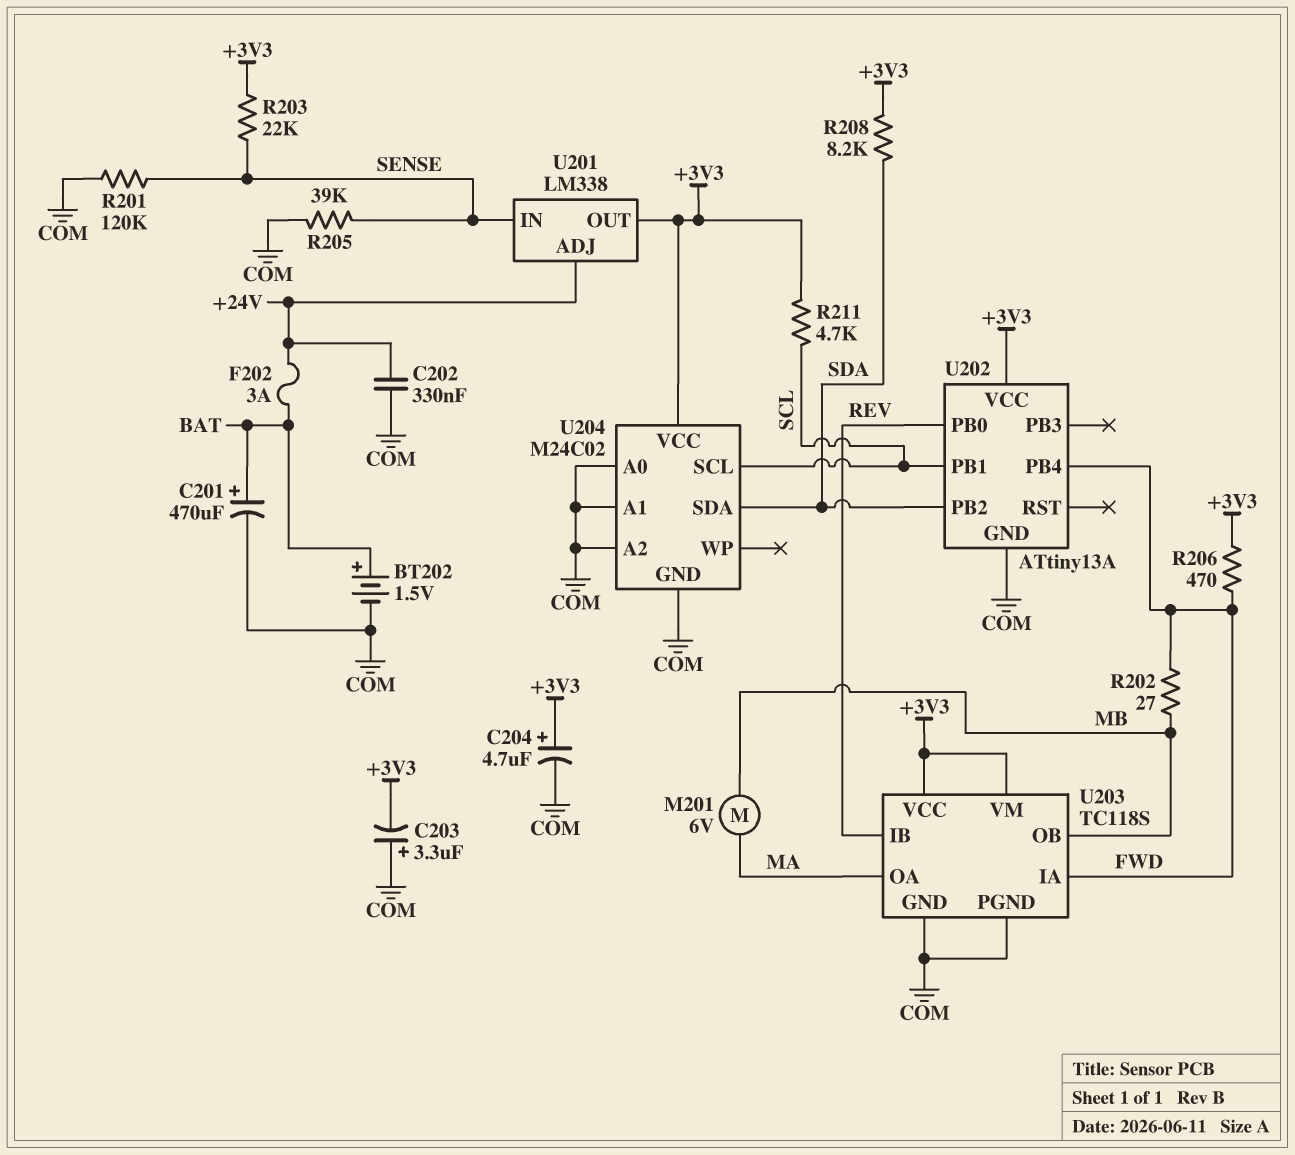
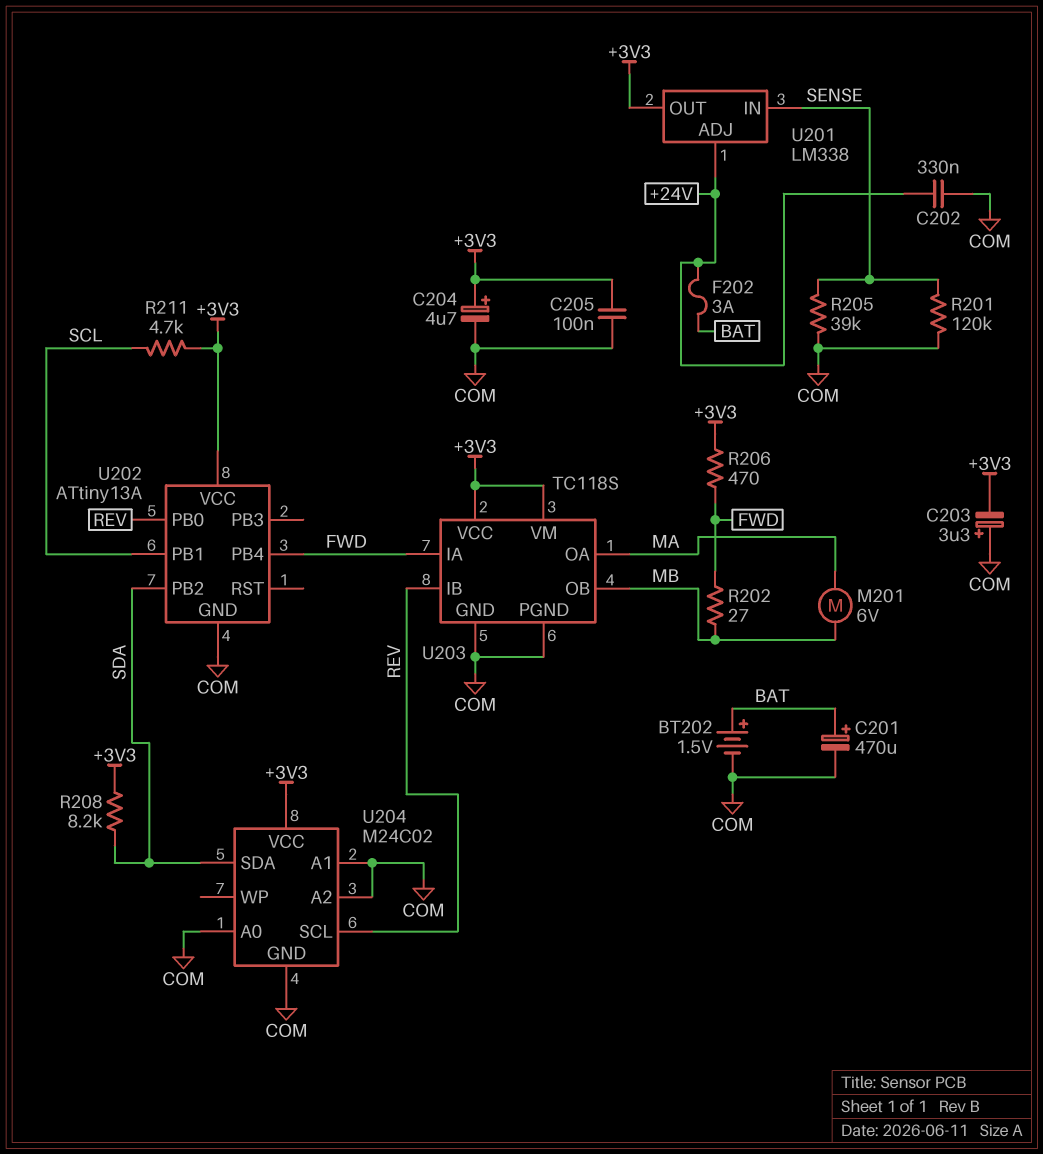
C205: none -> 100nF (+3V3, COM)
R203: 22k (+3V3, SENSE) -> none
U204 pin SCL: SCL -> REV

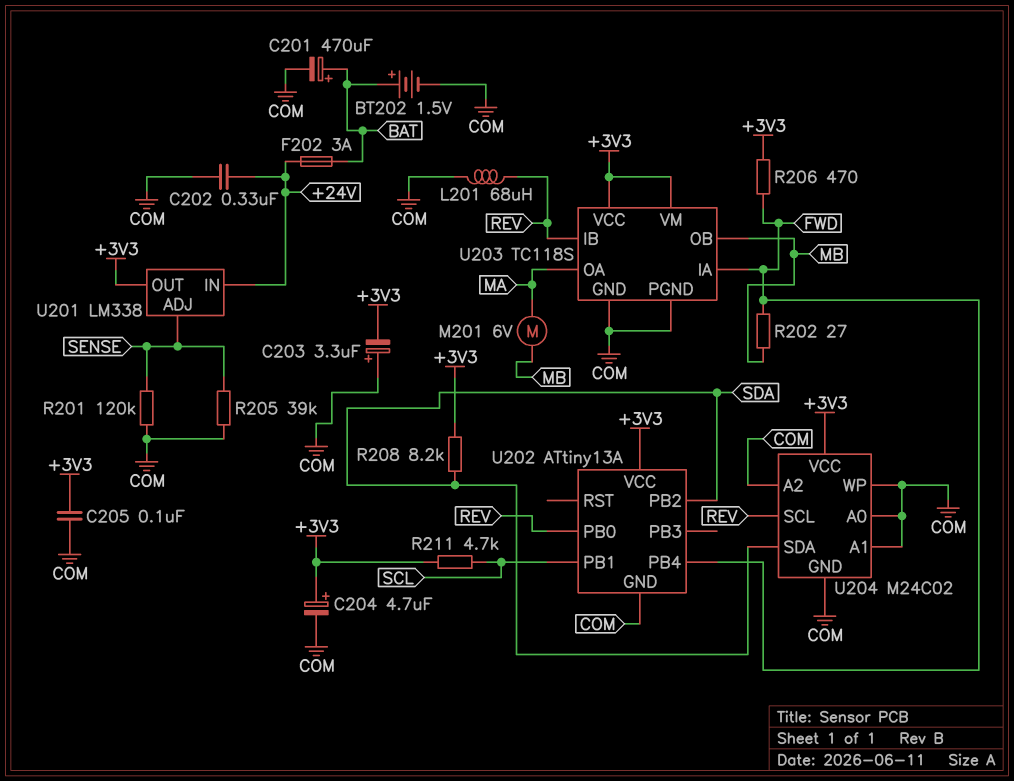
L201: none -> 68uH (COM, REV)
U201 pin ADJ: +24V -> SENSE
U201 pin IN: SENSE -> +24V
U204 pin WP: none -> COM

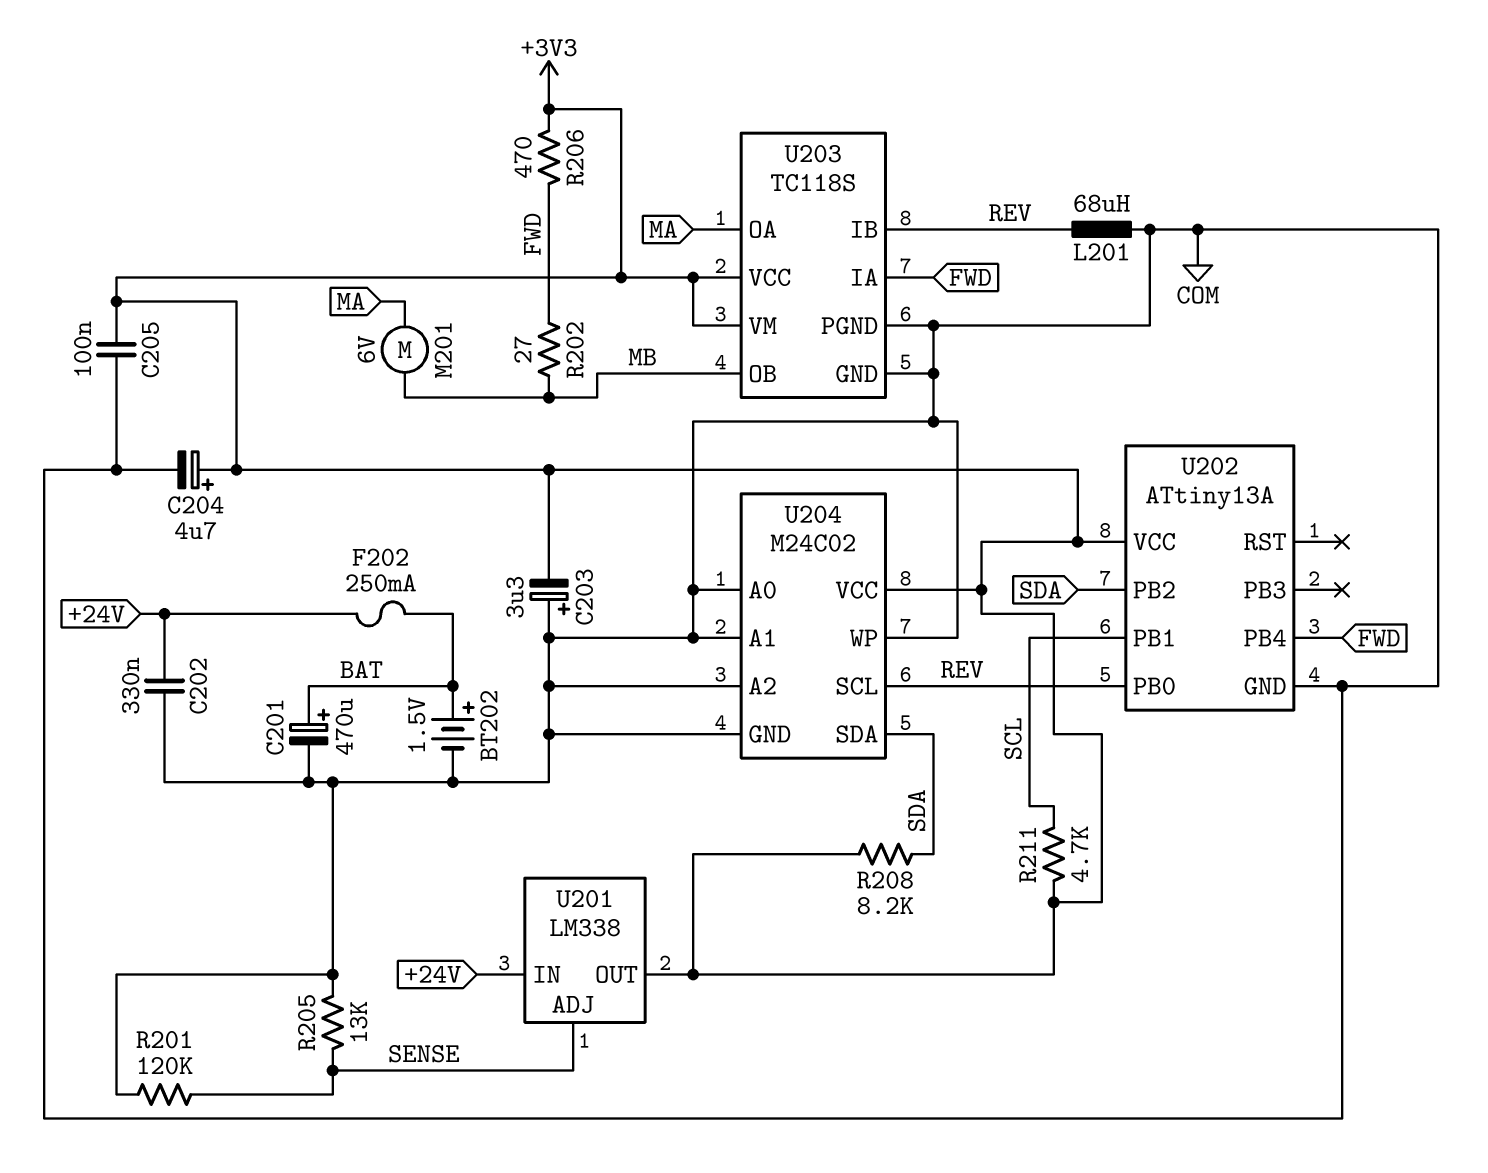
F202: 3A (+24V, BAT) -> 250mA (+24V, BAT)
R205: 39k (COM, SENSE) -> 13k (COM, SENSE)

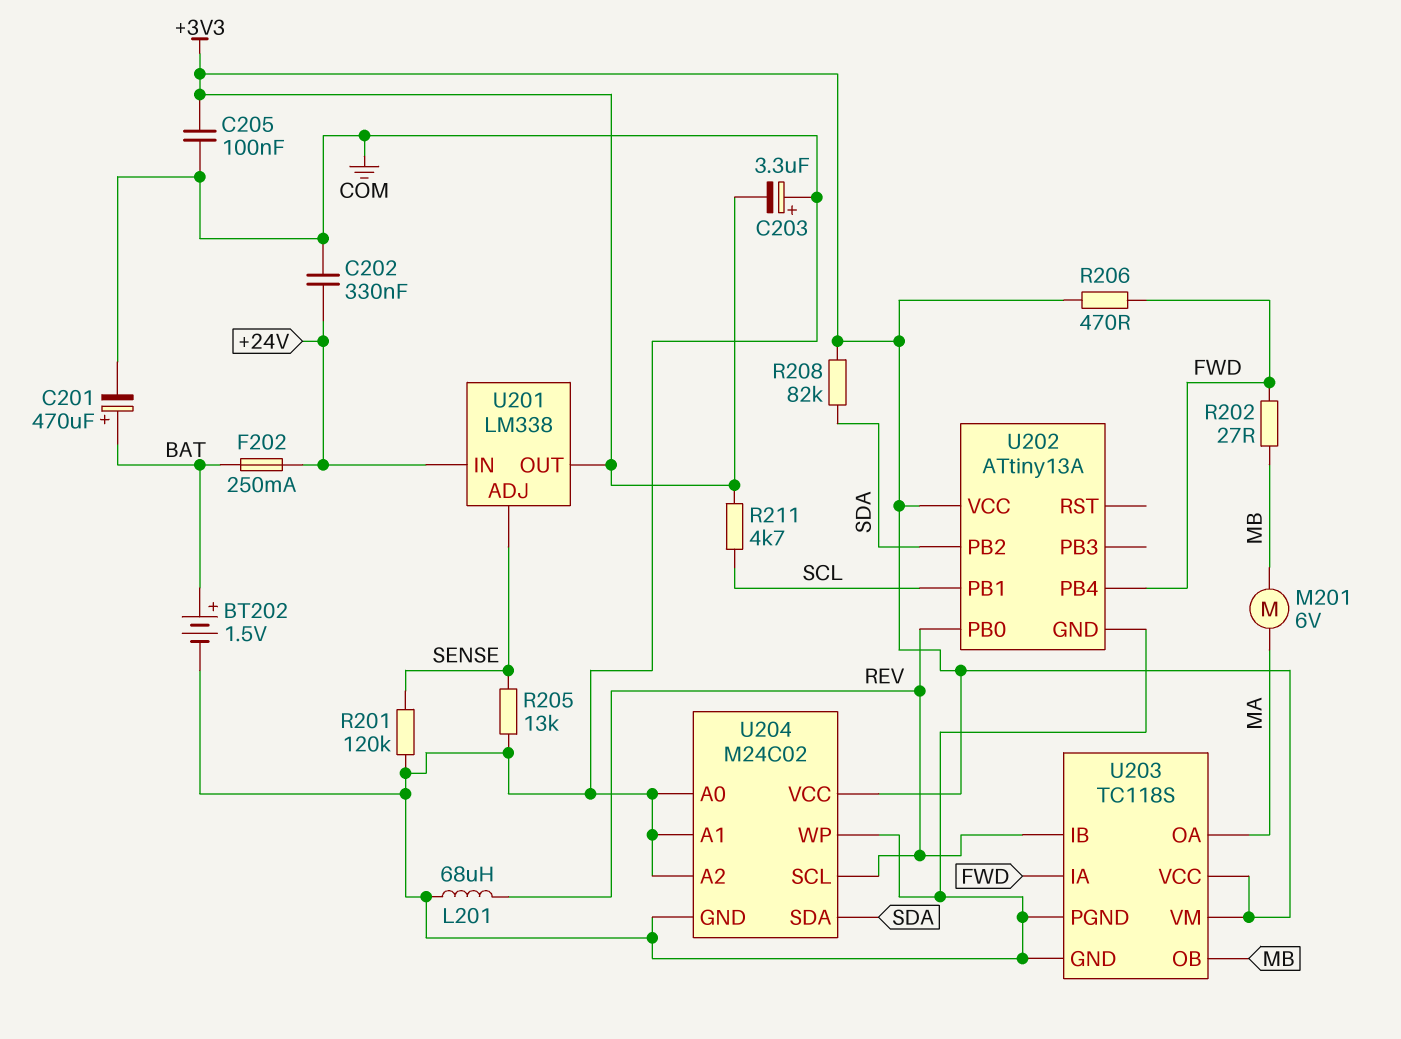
C204: 4.7uF (plus +3V3, minus COM) -> none
R208: 8.2k (+3V3, SDA) -> 82k (+3V3, SDA)

